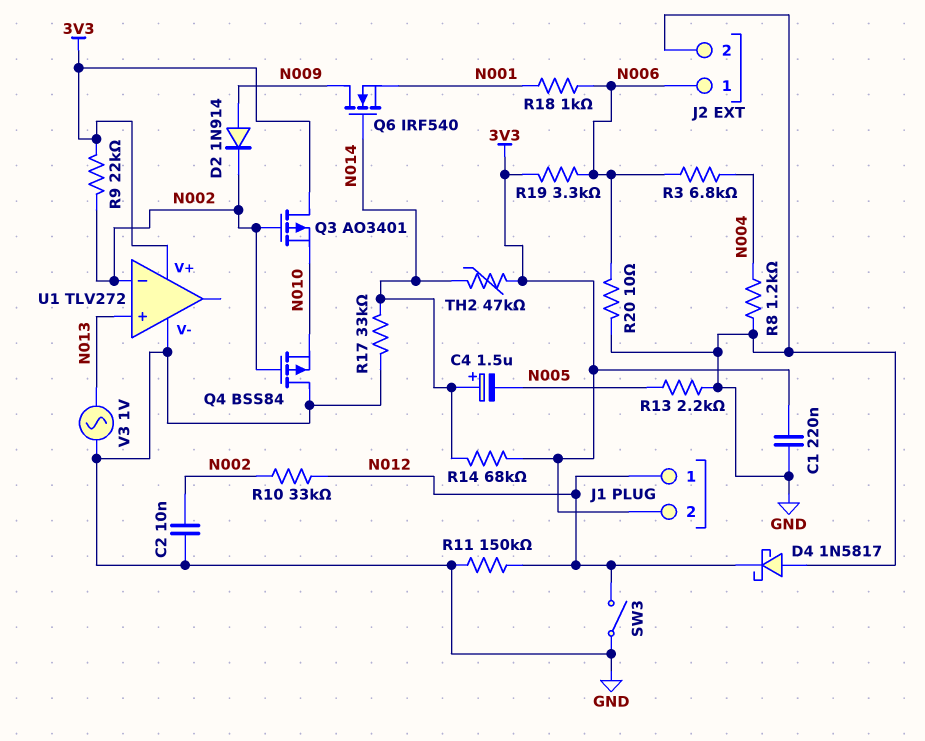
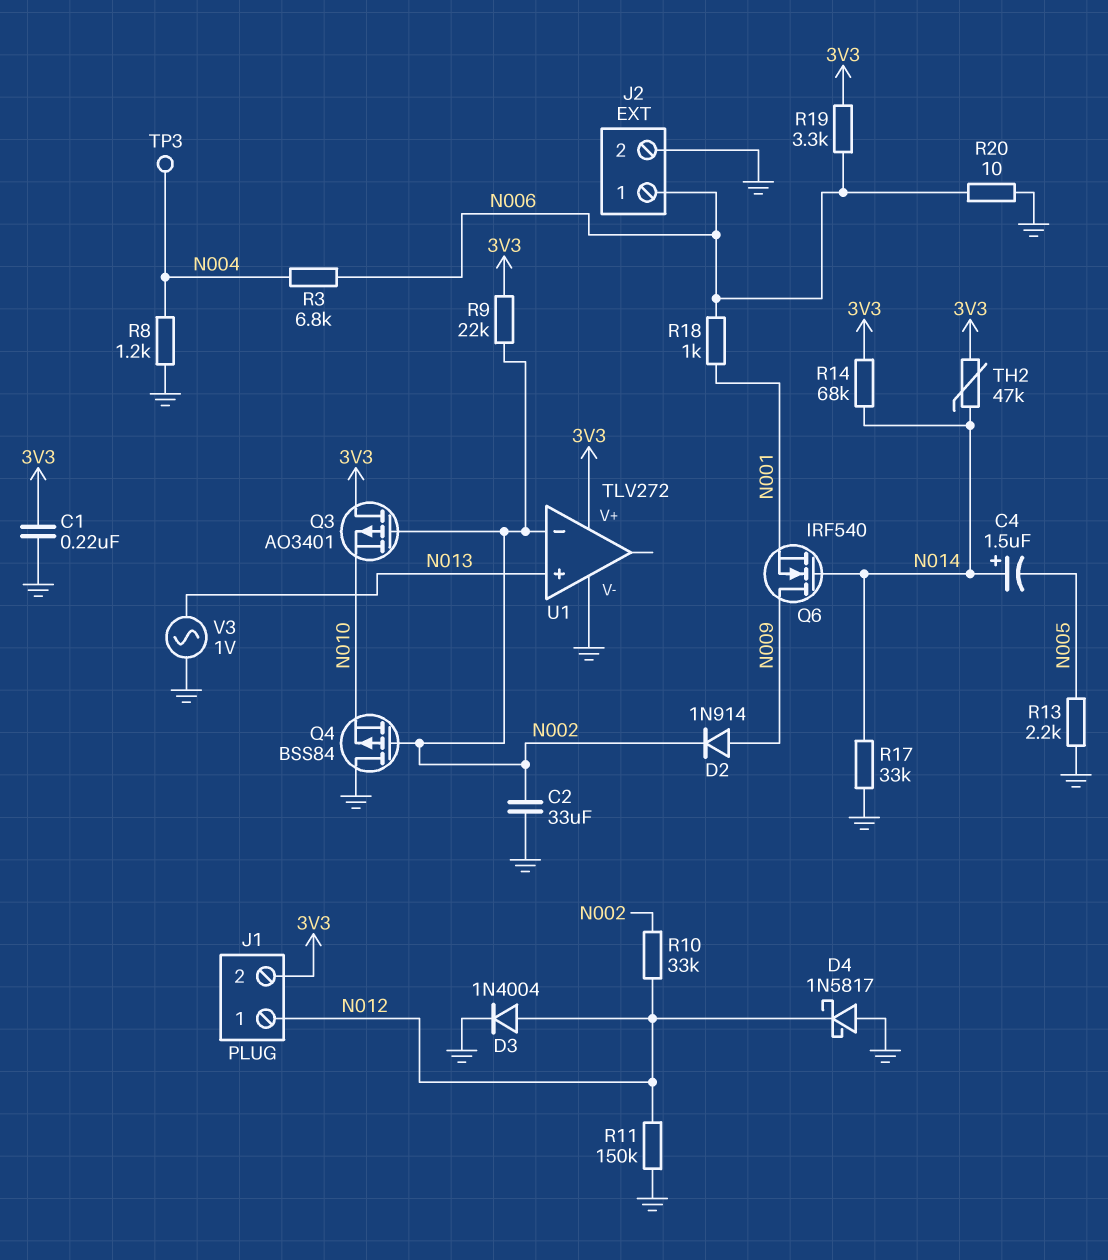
C2: 10nF (GND, N002) -> 33uF (GND, N002)
D3: none -> diode 1N4004 (A N012, K GND)
SW3: switch (GND, N012) -> none
TP3: none -> test point (N004)

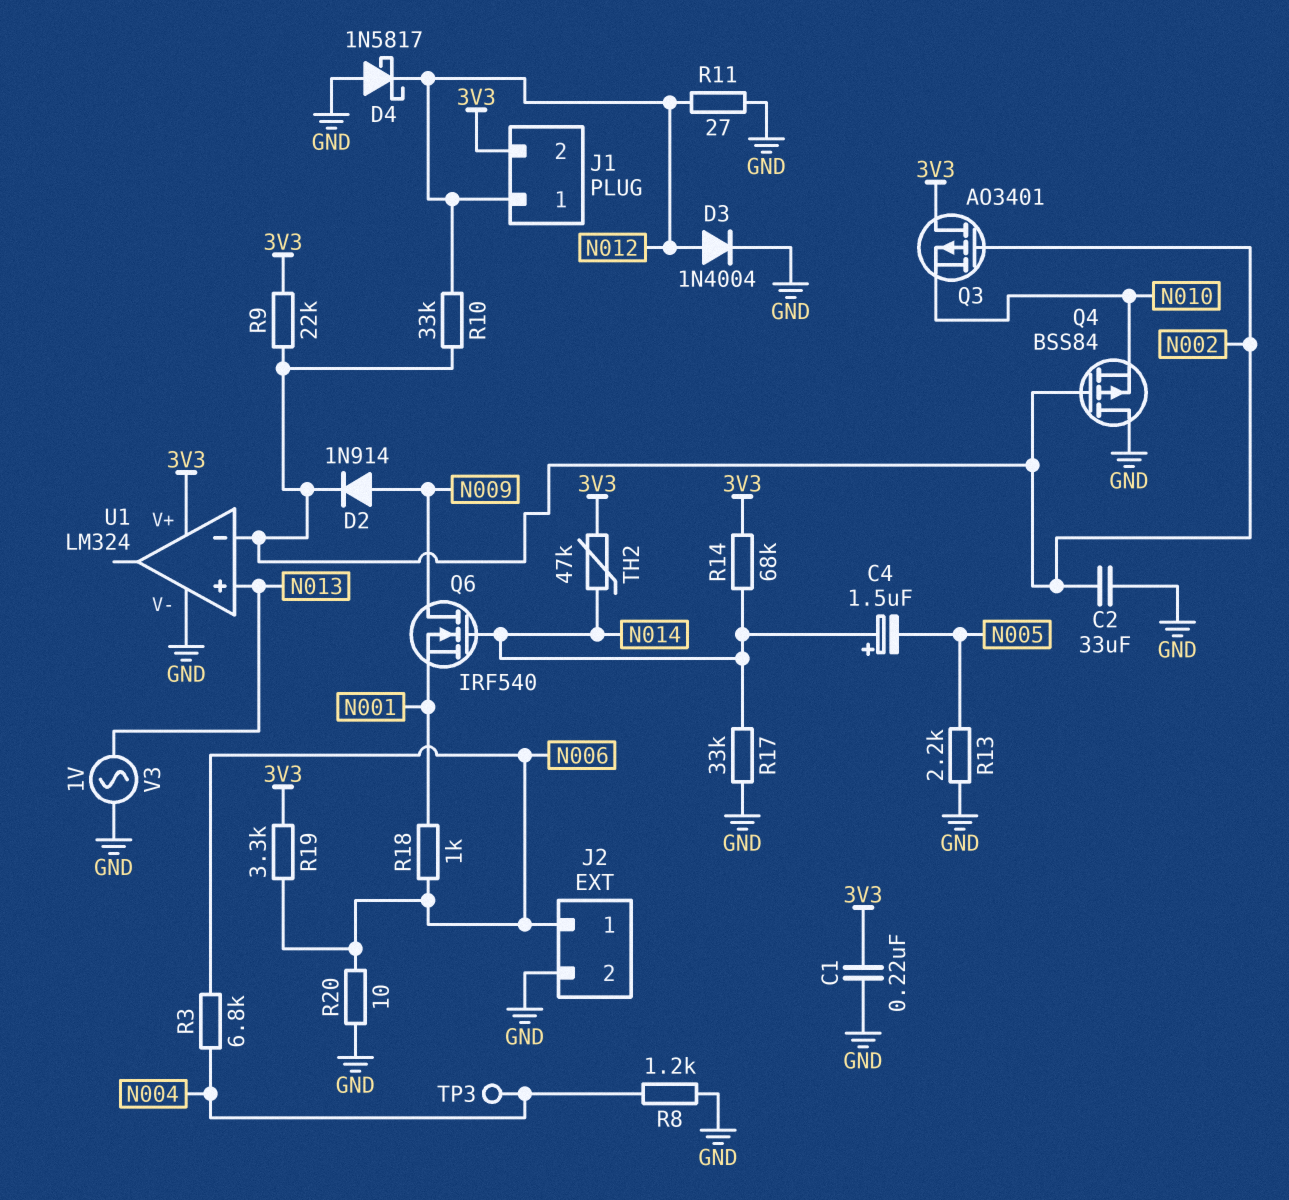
R11: 150k (GND, N012) -> 27 (GND, N012)
U1: TLV272 -> LM324

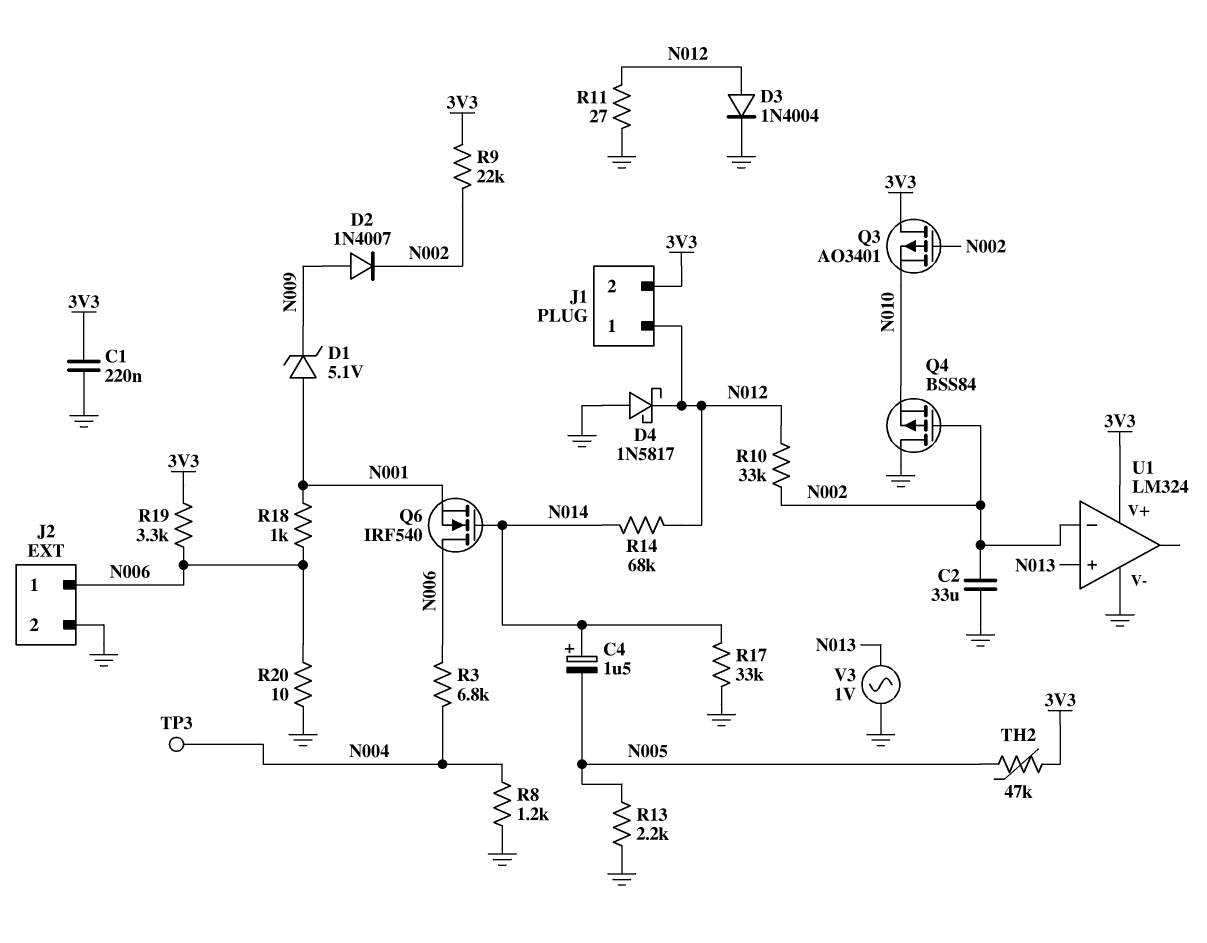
D1: none -> zener 5.1V (A N001, K N009)
D2: diode 1N914 (A N009, K N002) -> diode 1N4007 (A N009, K N002)
Q6: NMOS IRF540 (G N014, D N009, S N001) -> NMOS IRF540 (G N014, D N006, S N001)
R14: 68k (3V3, N014) -> 68k (N012, N014)
TH2: 47k (3V3, N014) -> 47k (3V3, N005)

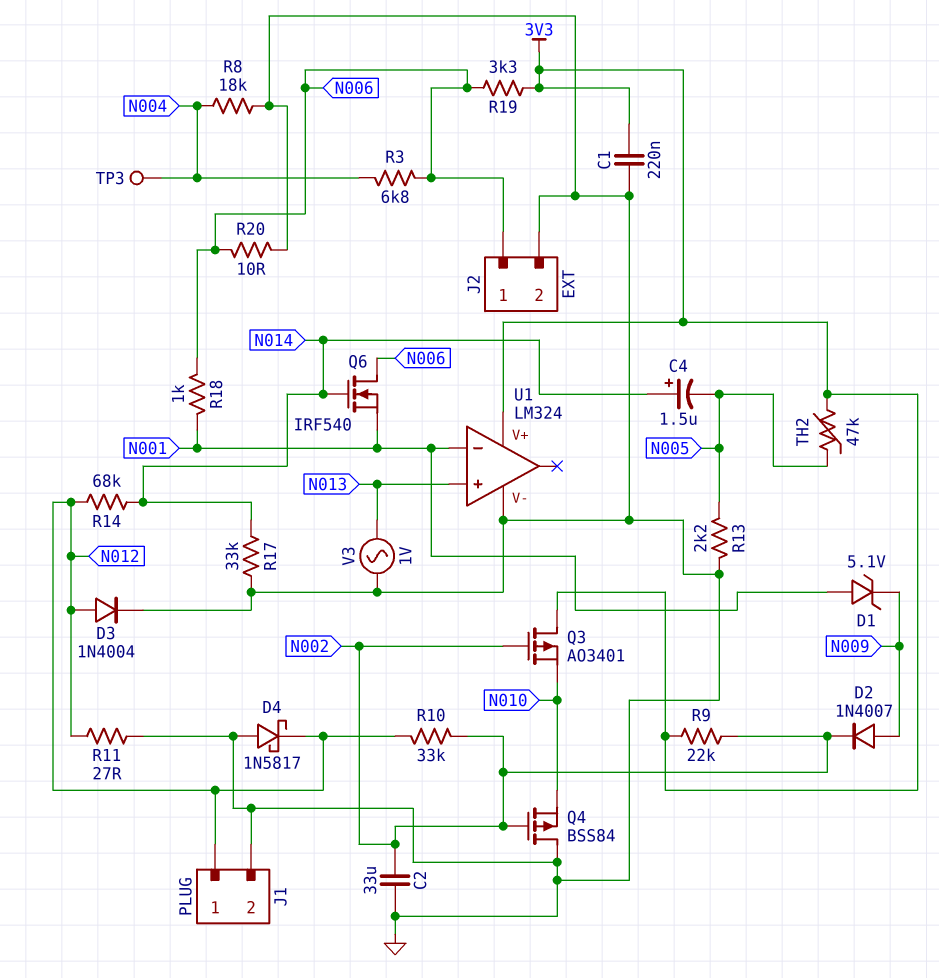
J1 pin 2: 3V3 -> GND
R8: 1.2k (GND, N004) -> 18k (GND, N004)
U1 pin in-: N002 -> N001

